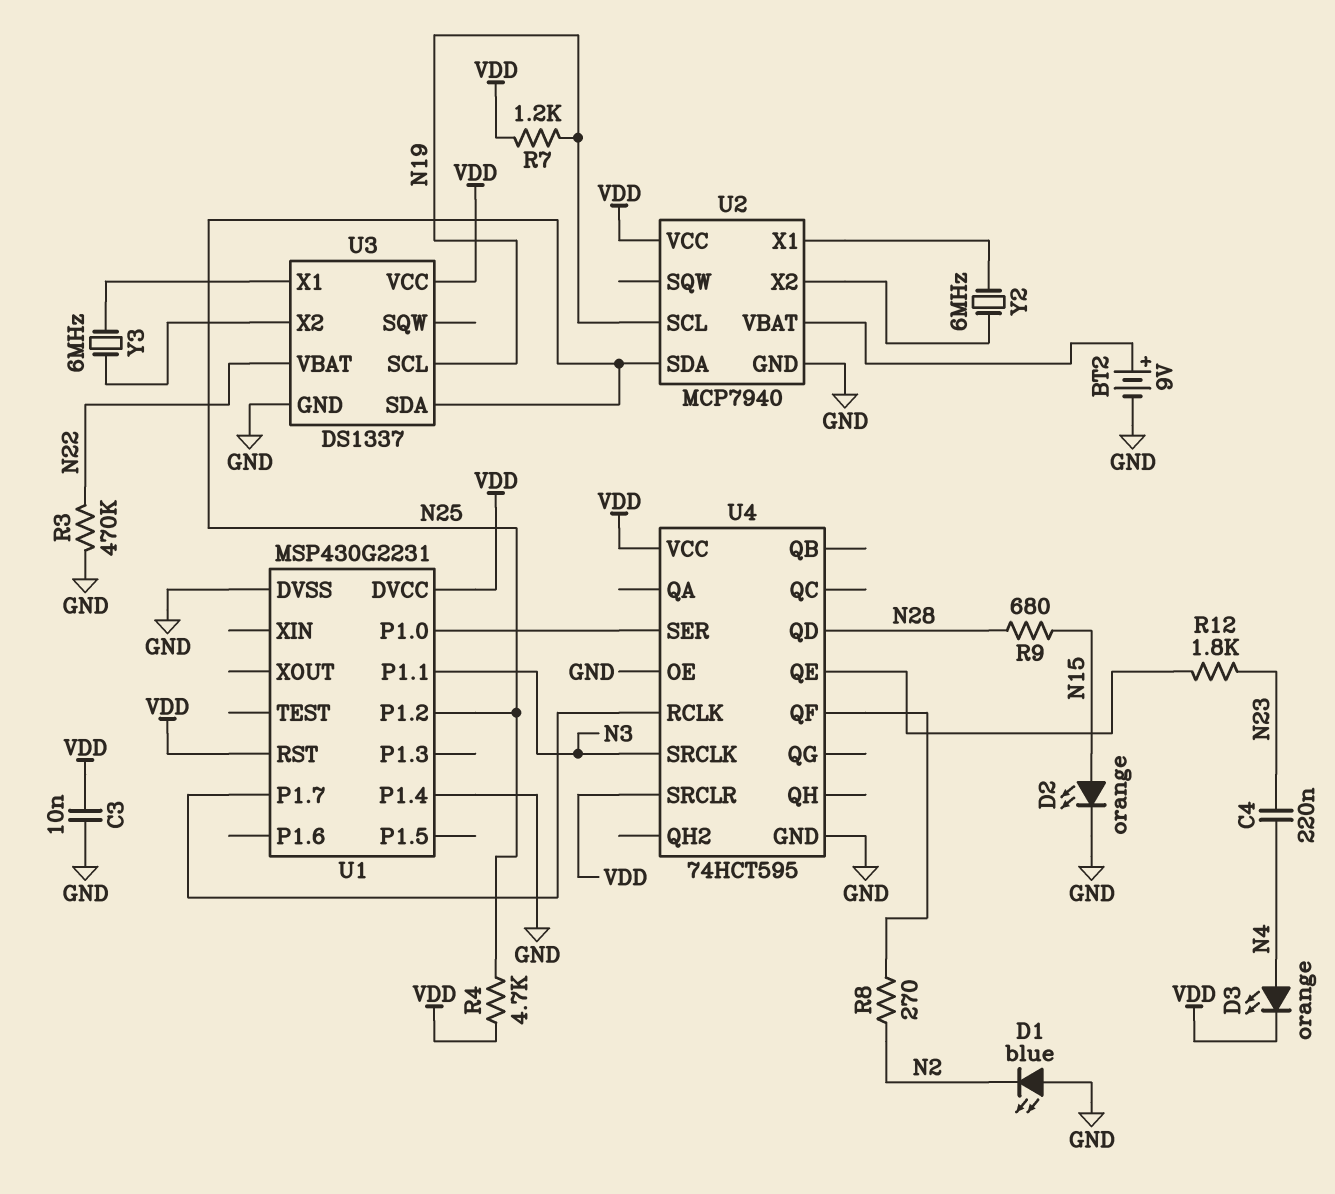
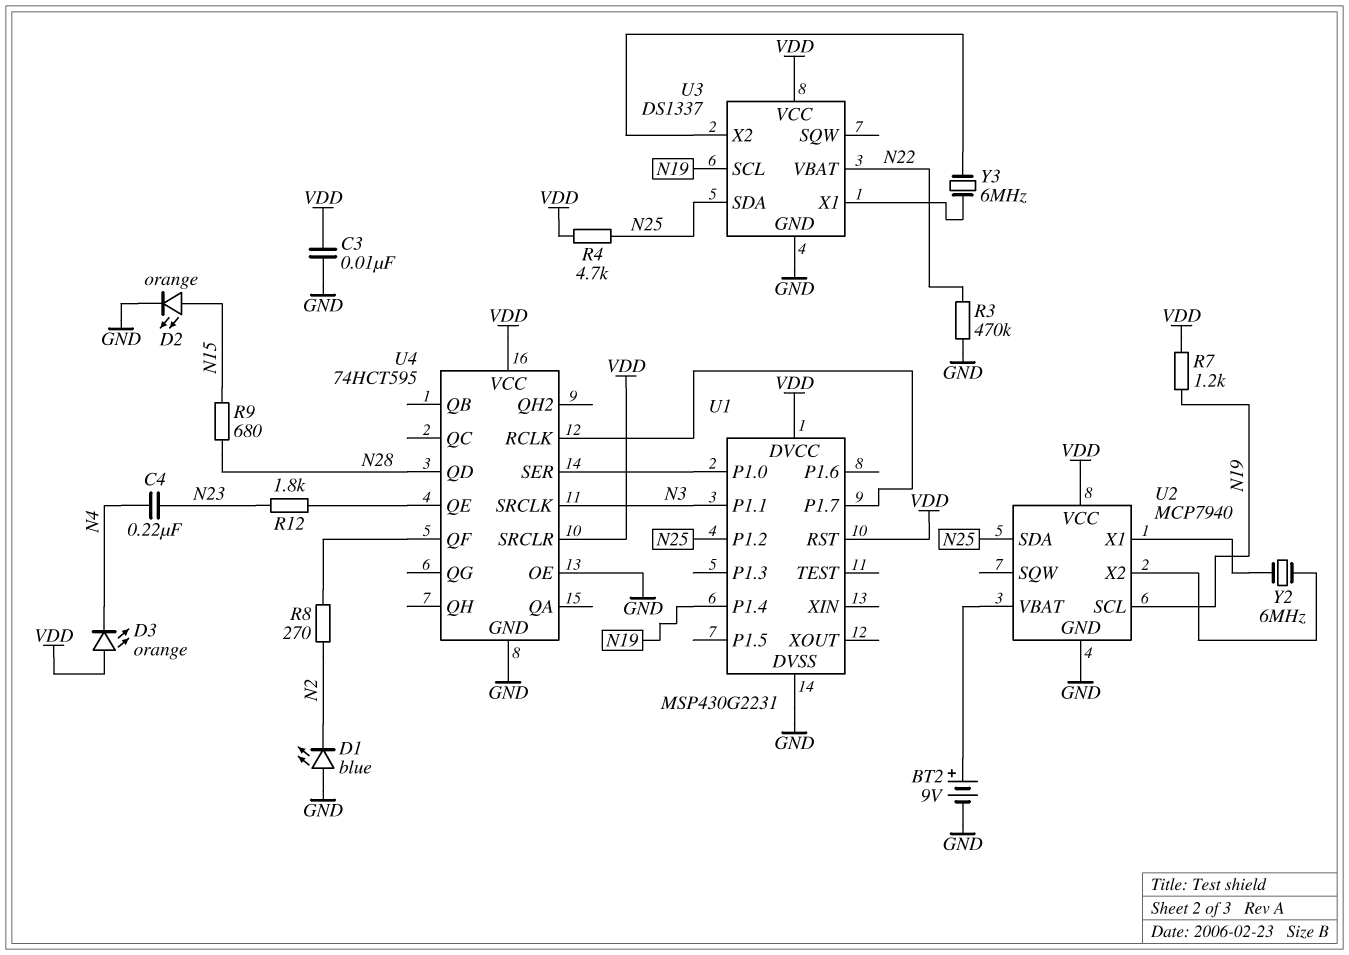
D3: LED orange (A N4, K VDD) -> LED orange (A VDD, K N4)
U1 pin P1.4: GND -> N19

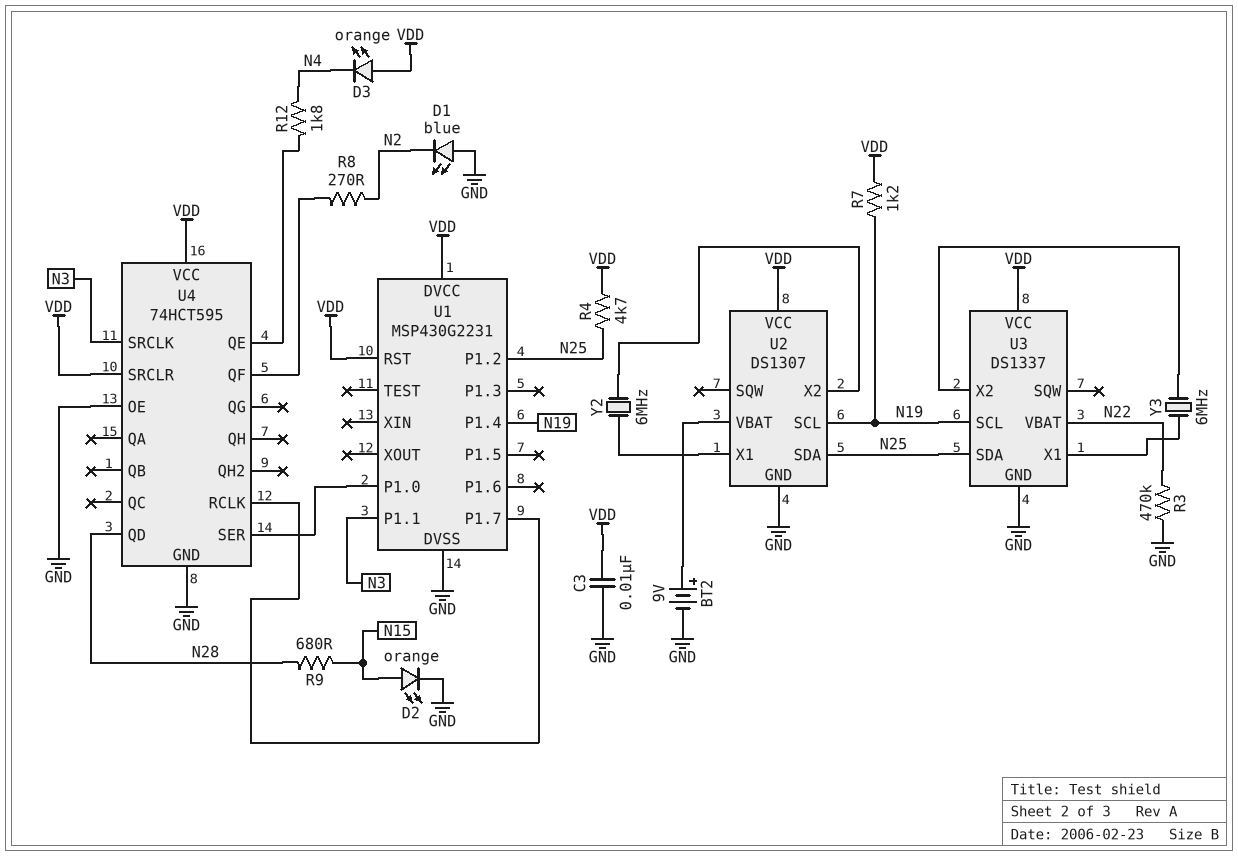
C4: 220nF (N4, N23) -> none
R12: 1.8k (N23, U4/QE) -> 1.8k (N4, U4/QE)
U2: MCP7940 -> DS1307

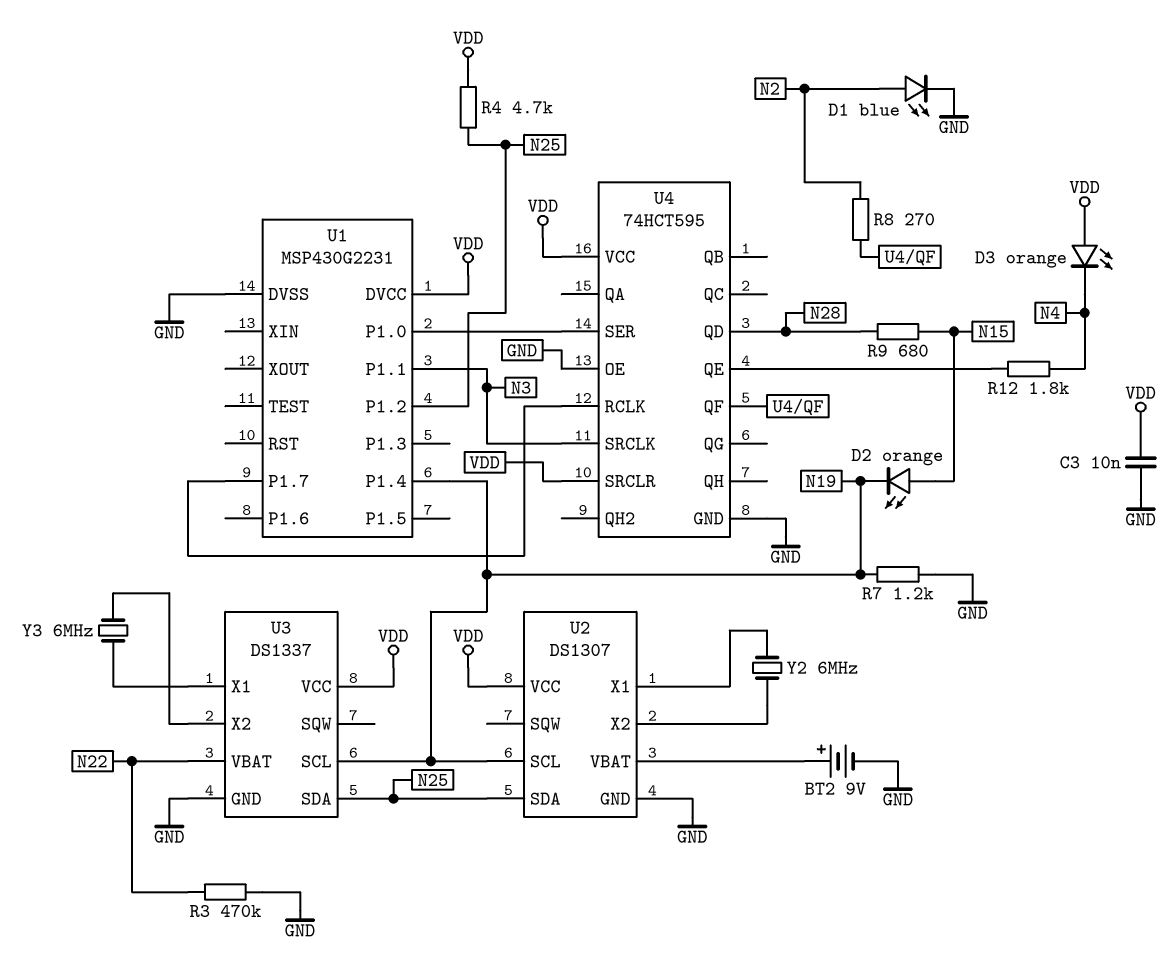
D1: LED blue (A GND, K N2) -> LED blue (A N2, K GND)
D2: LED orange (A N15, K GND) -> LED orange (A N15, K N19)
R7: 1.2k (N19, VDD) -> 1.2k (GND, N19)
U1 pin RST: VDD -> none

